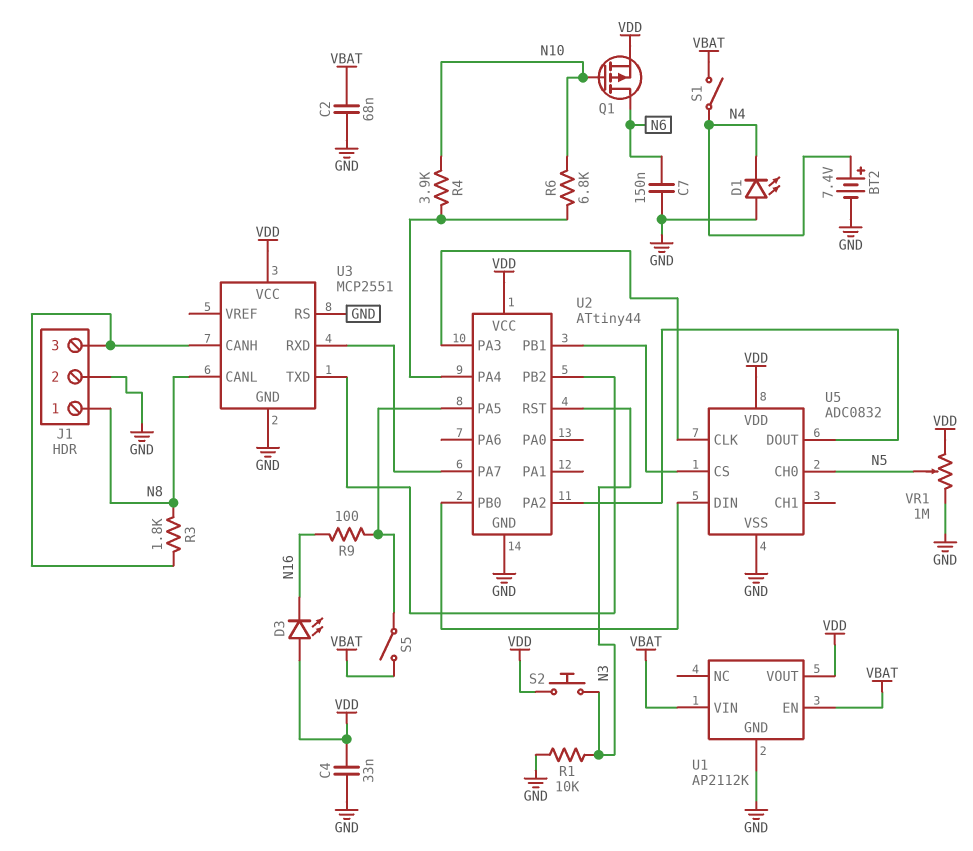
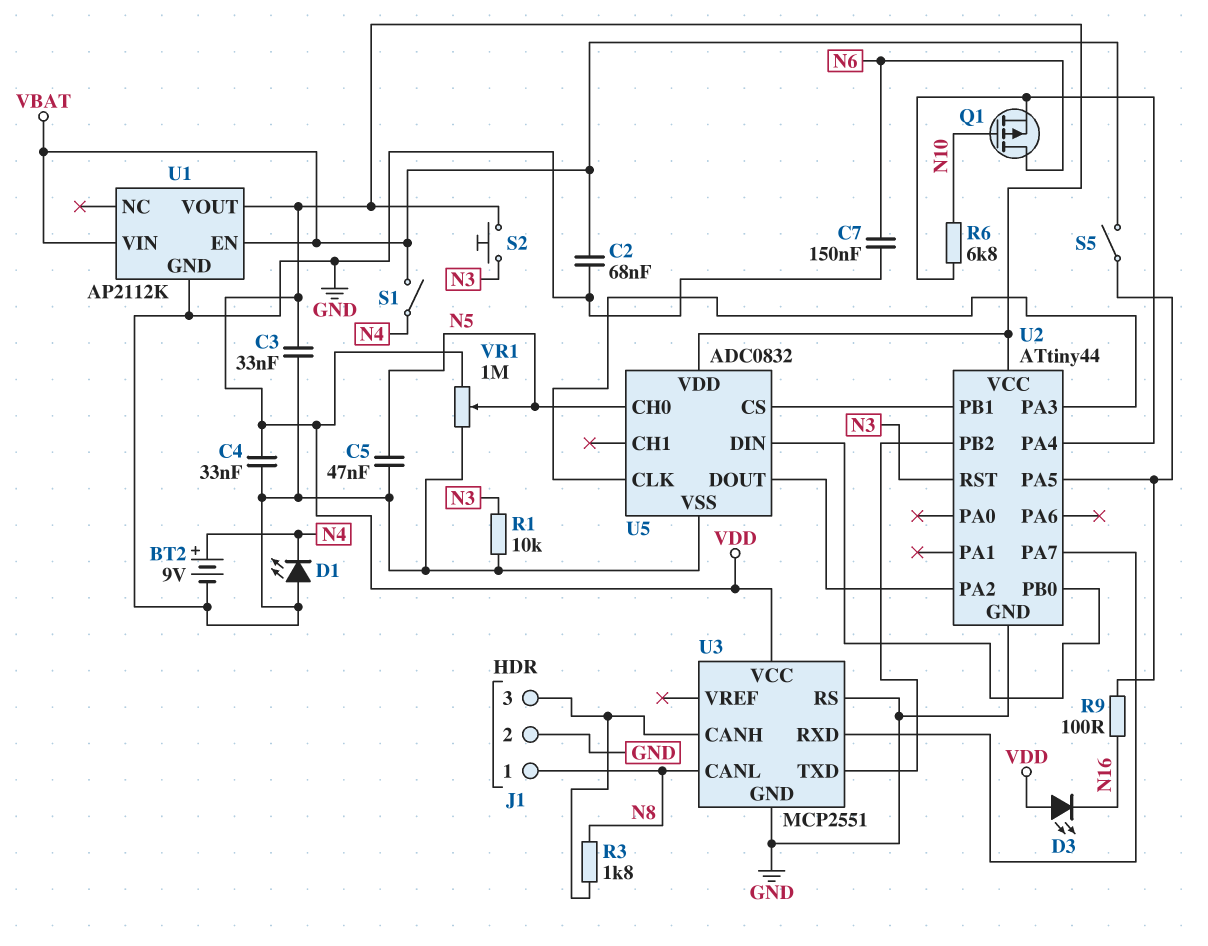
BT2: 7.4V (plus N4, minus GND) -> 9V (plus N4, minus GND)
C3: none -> 33nF (GND, VDD)
C5: none -> 47nF (GND, N5)
Q1: PMOS (G N10, D N6, S VDD) -> PMOS (G N10, D N6, S U2/PA4)
R4: 3.9k (N10, U2/PA4) -> none

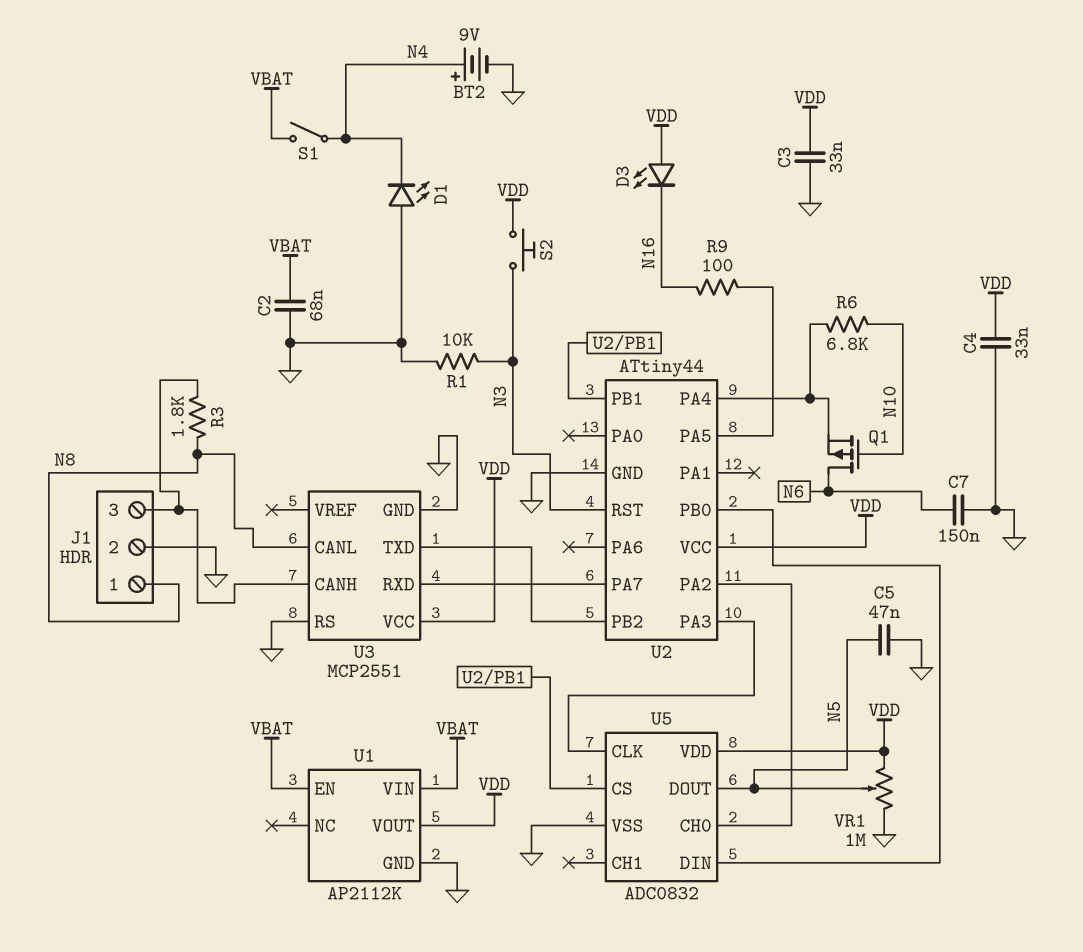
S5: switch (U2/PA5, VBAT) -> none
U5 pin CH0: N5 -> U2/PA2
U5 pin DOUT: U2/PA2 -> N5

